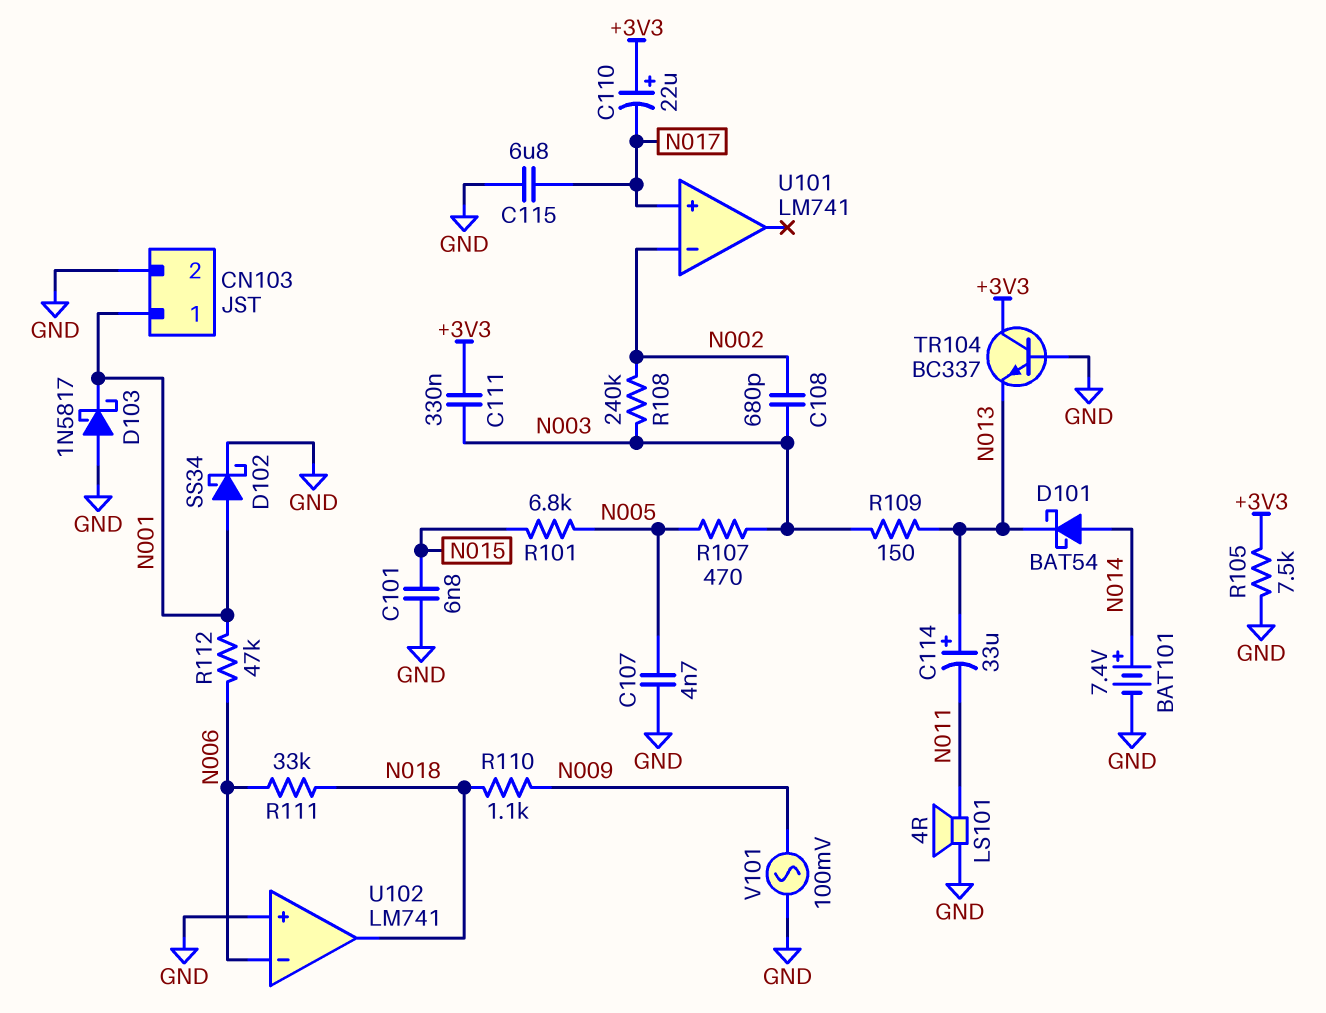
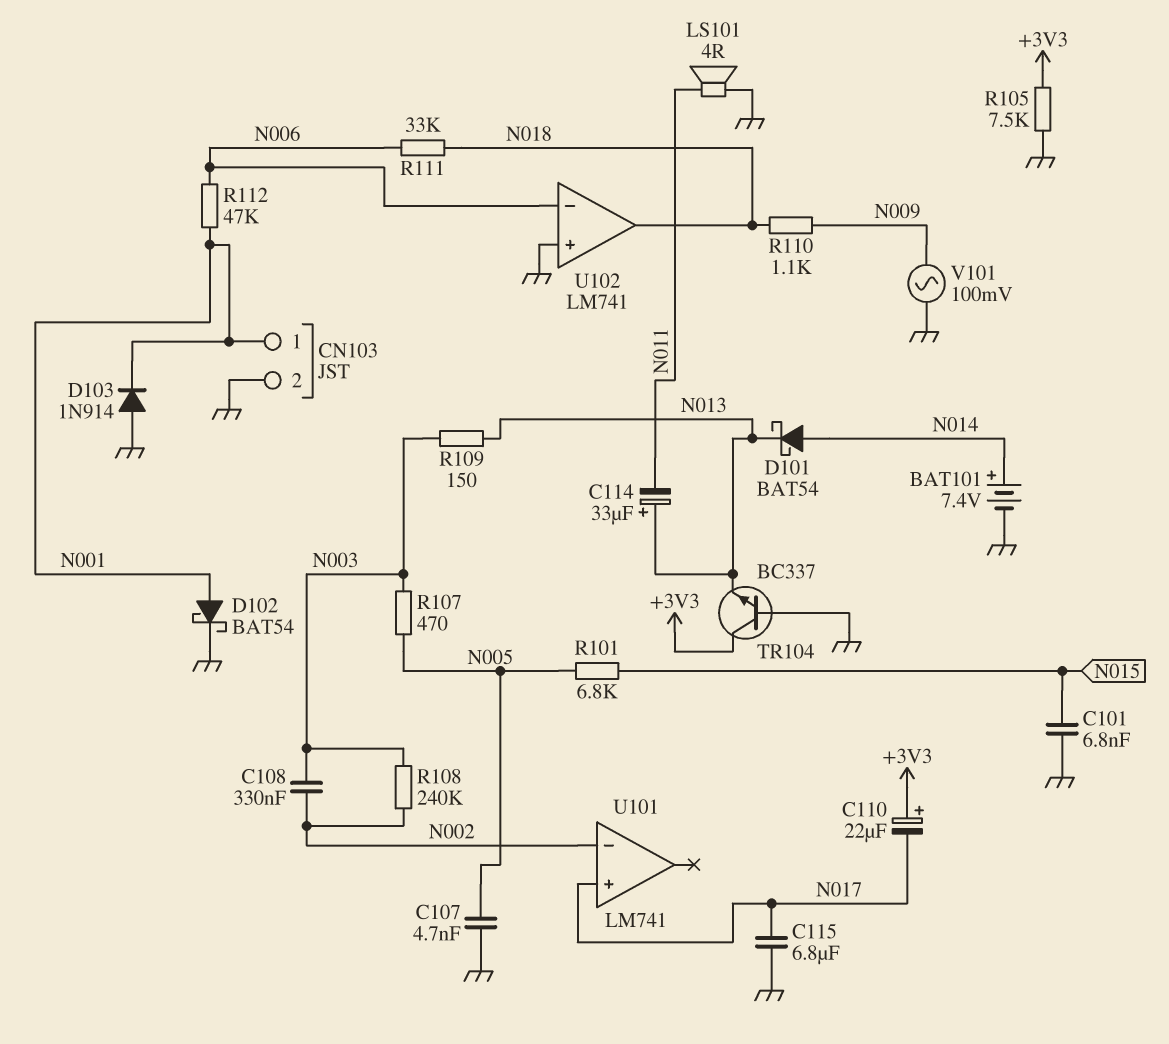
C108: 680pF (N002, N003) -> 330nF (N002, N003)
C111: 330nF (+3V3, N003) -> none
D102: schottky SS34 (A N001, K GND) -> schottky BAT54 (A N001, K GND)
D103: schottky 1N5817 (A GND, K N001) -> diode 1N914 (A GND, K N001)

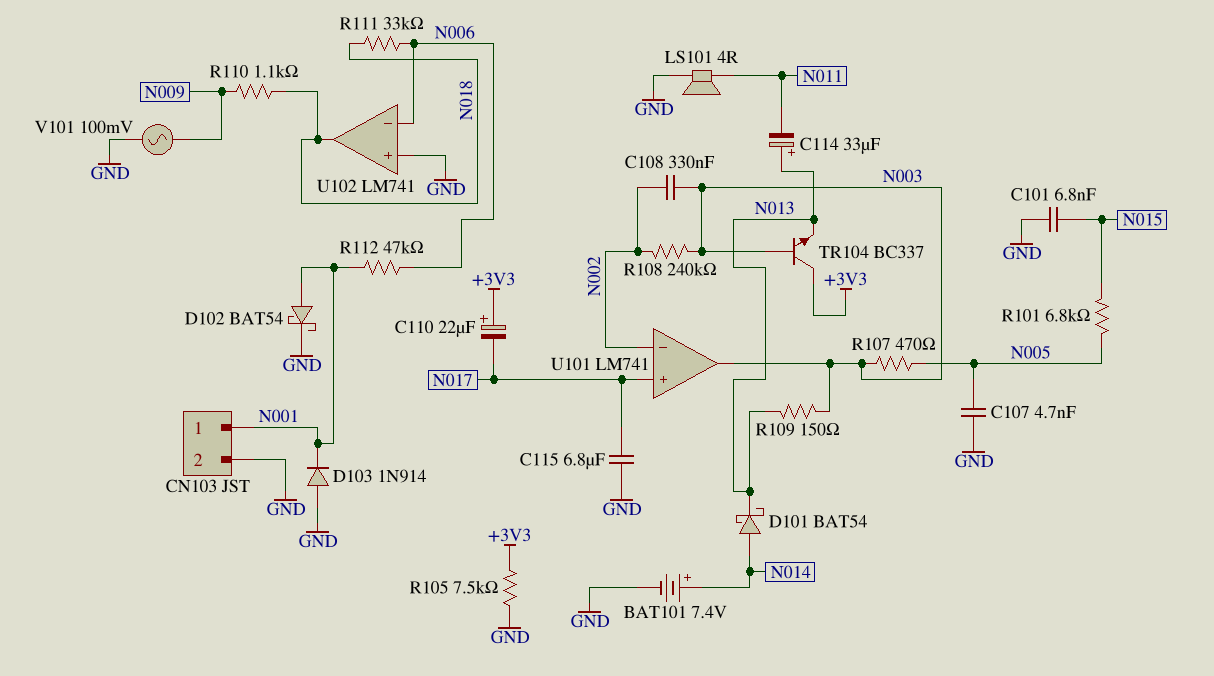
TR104: NPN BC337 (B GND, C +3V3, E N013) -> NPN BC337 (B N003, C +3V3, E N013)
U101 pin out: none -> N003

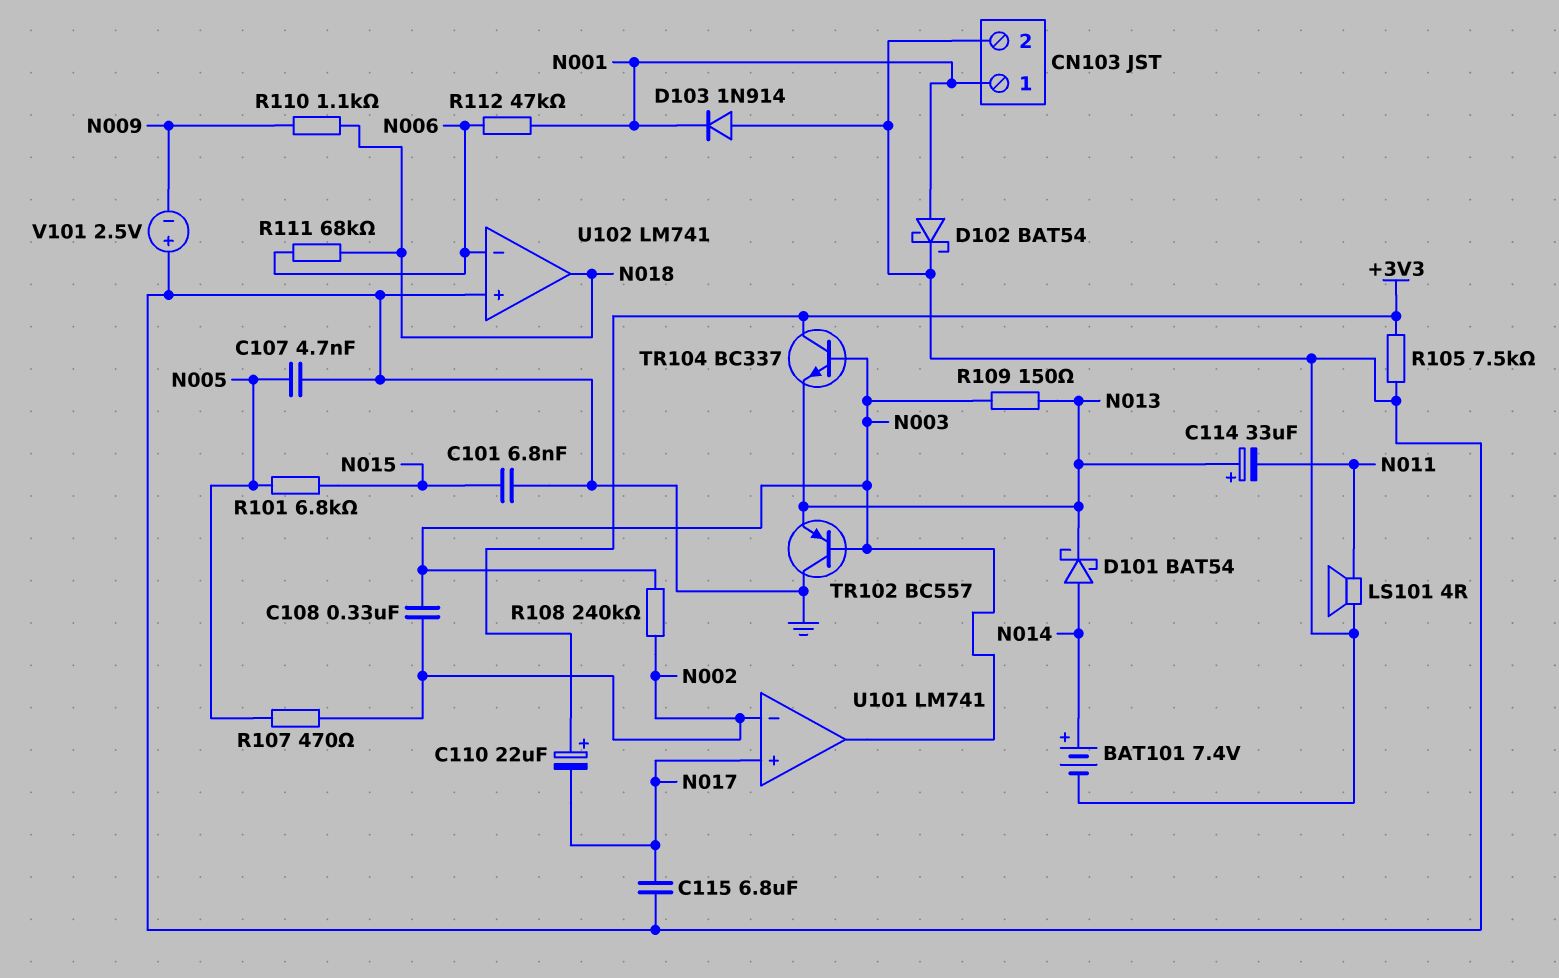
R107: 470 (N003, N005) -> 470 (N002, N005)
R111: 33k (N006, N018) -> 68k (N006, N018)
TR102: none -> PNP BC557 (B N003, C GND, E N013)
V101: AC 100mV (GND, N009) -> 2.5V (plus GND, minus N009)

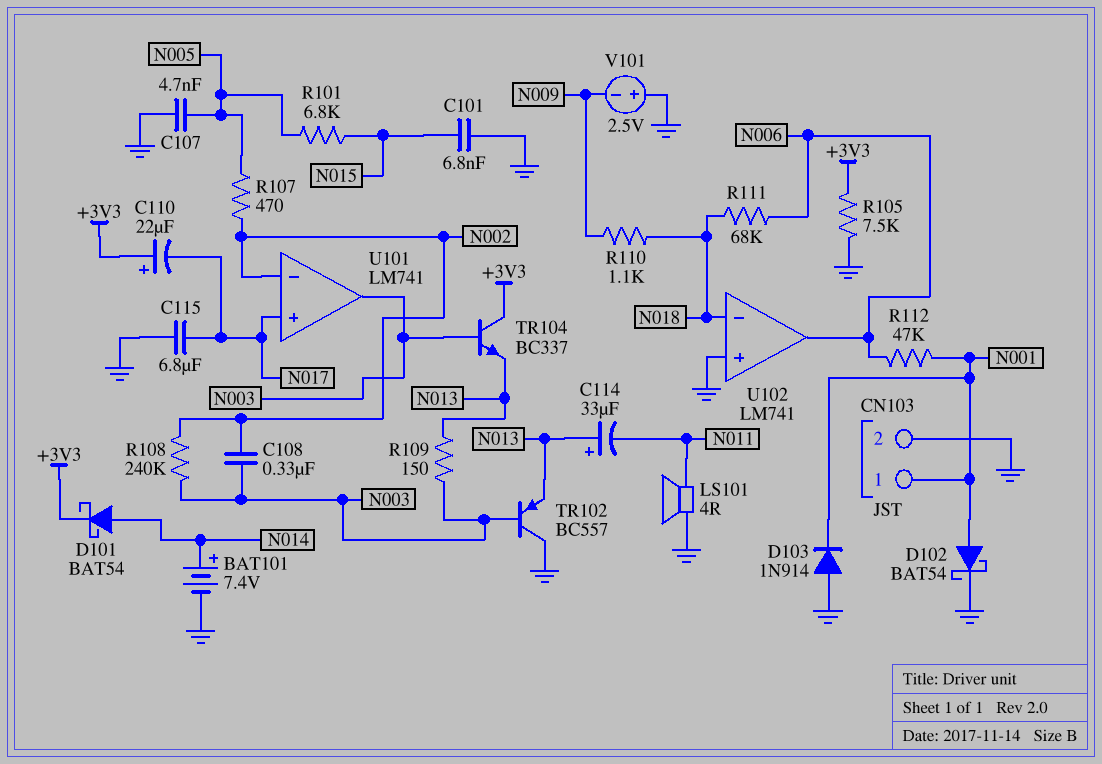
D101: schottky BAT54 (A N014, K N013) -> schottky BAT54 (A N014, K +3V3)
U102 pin in-: N006 -> N018
U102 pin out: N018 -> N006

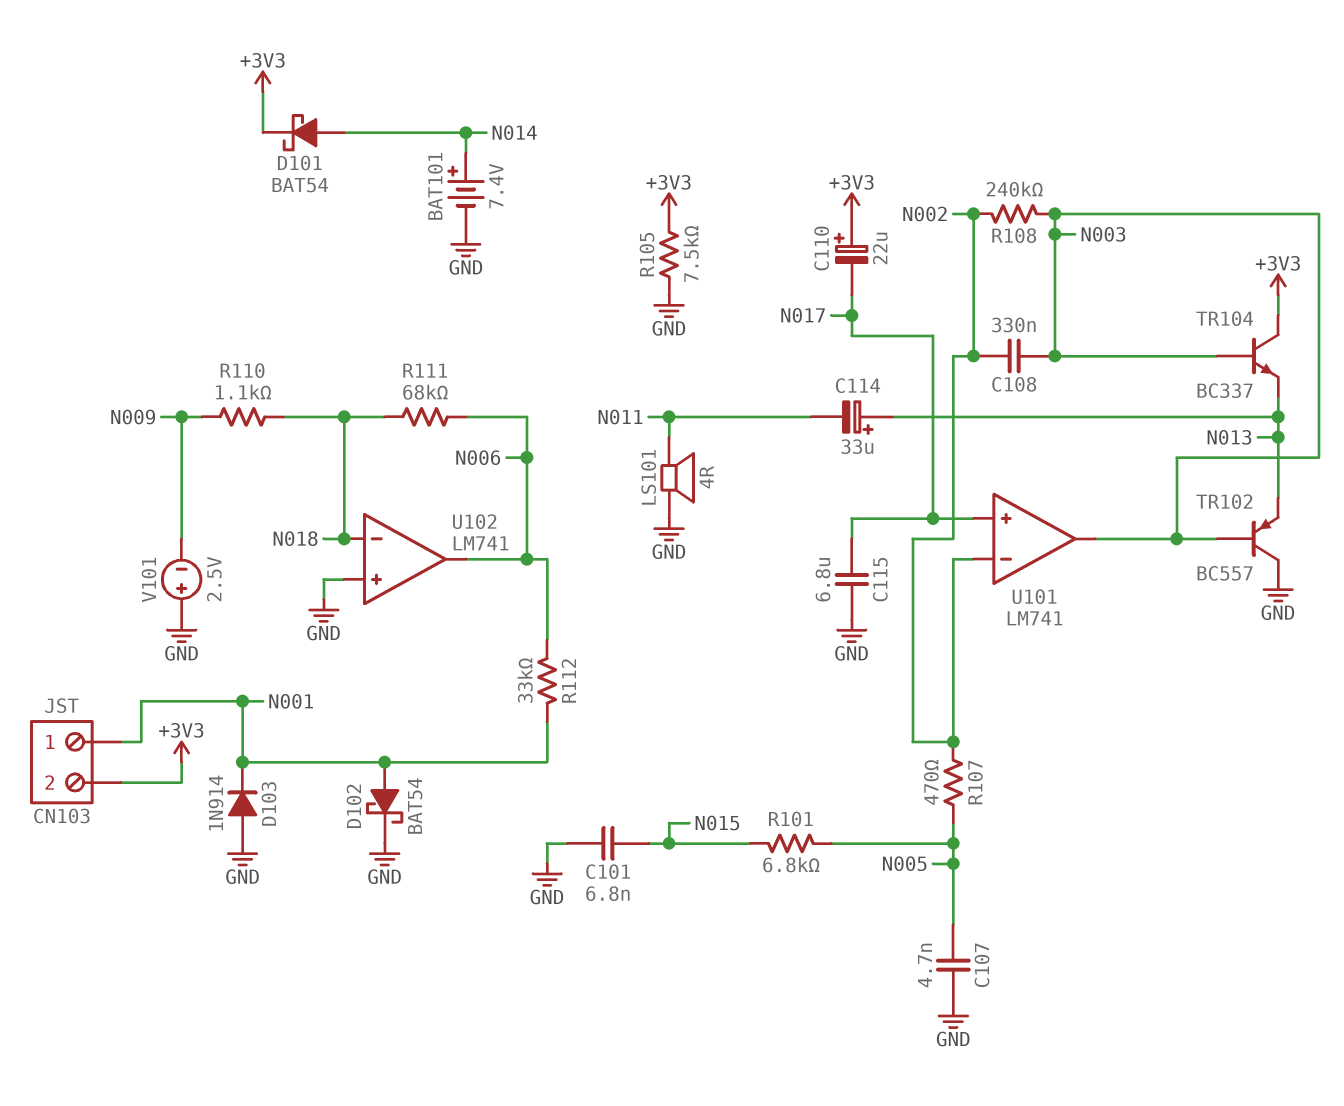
CN103 pin 2: GND -> +3V3
R109: 150 (N003, N013) -> none
R112: 47k (N001, N006) -> 33k (N001, N006)

